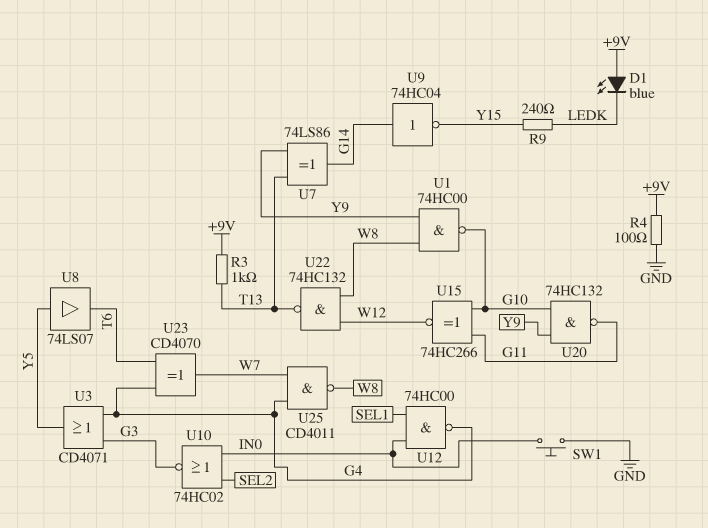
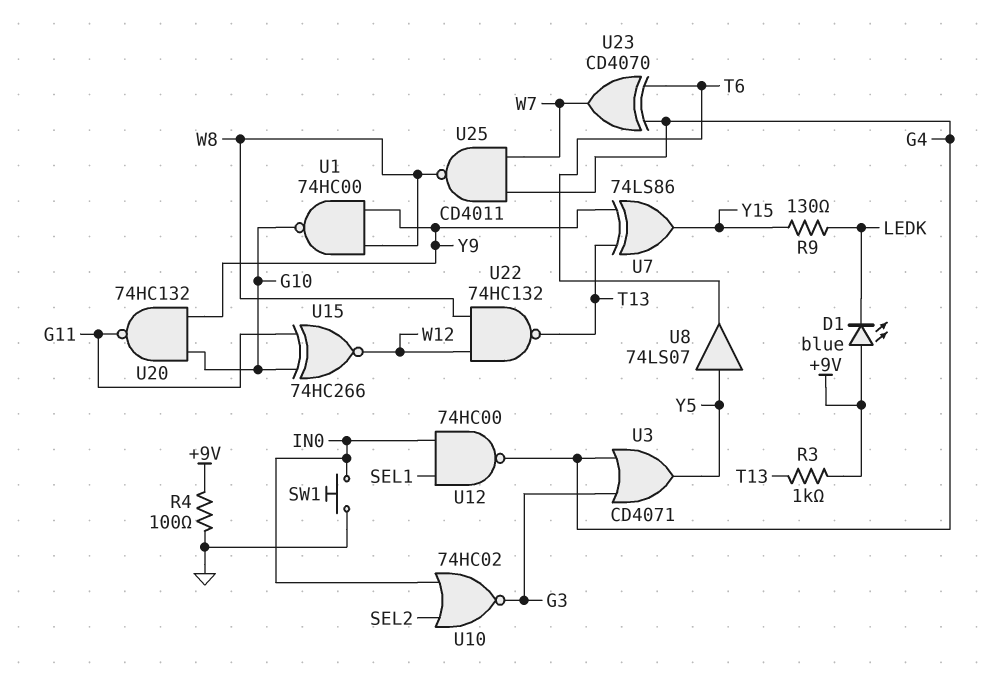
R9: 240 (LEDK, Y15) -> 130 (LEDK, Y15)
U7: XOR 74LS86 (in T13, in Y9, out G14) -> XOR 74LS86 (in T13, in Y9, out Y15)
U9: NOT 74HC04 (in G14, out Y15) -> none

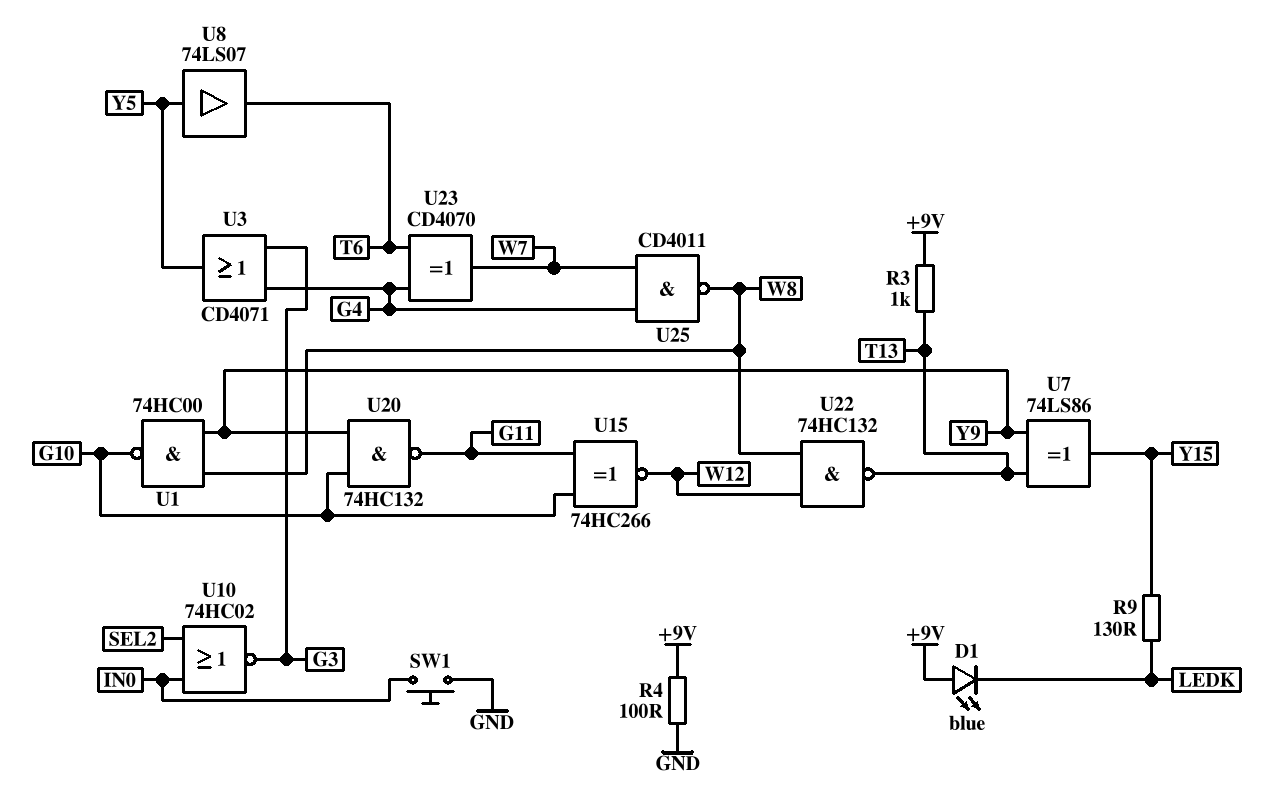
U12: NAND 74HC00 (in IN0, in SEL1, out G4) -> none

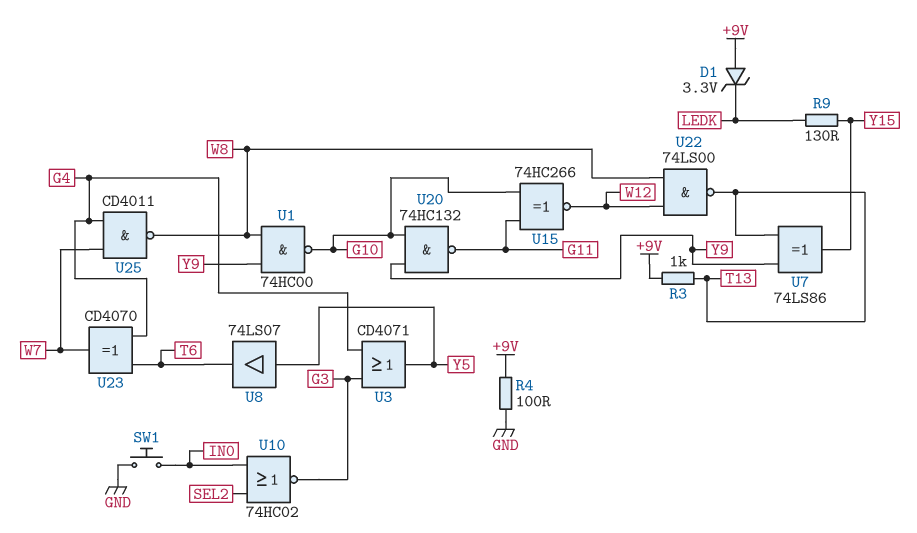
D1: LED blue (A +9V, K LEDK) -> zener 3.3V (A +9V, K LEDK)
U22: NAND 74HC132 (in W8, in W12, out T13) -> NAND 74LS00 (in W8, in W12, out T13)

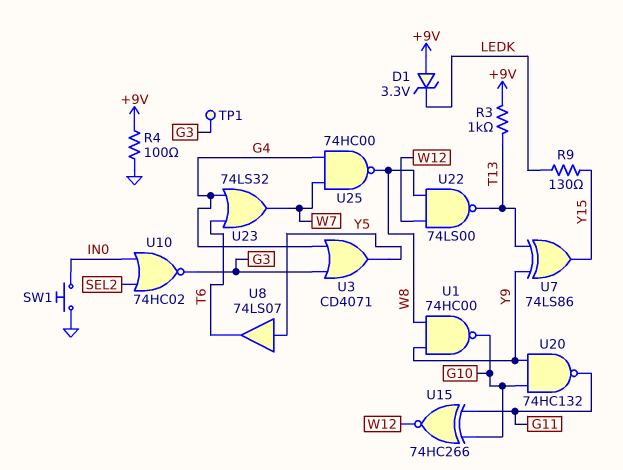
TP1: none -> test point (G3)
U23: XOR CD4070 (in G4, in T6, out W7) -> OR 74LS32 (in G4, in T6, out W7)
U25: NAND CD4011 (in G4, in W7, out W8) -> NAND 74HC00 (in G4, in W7, out W8)

